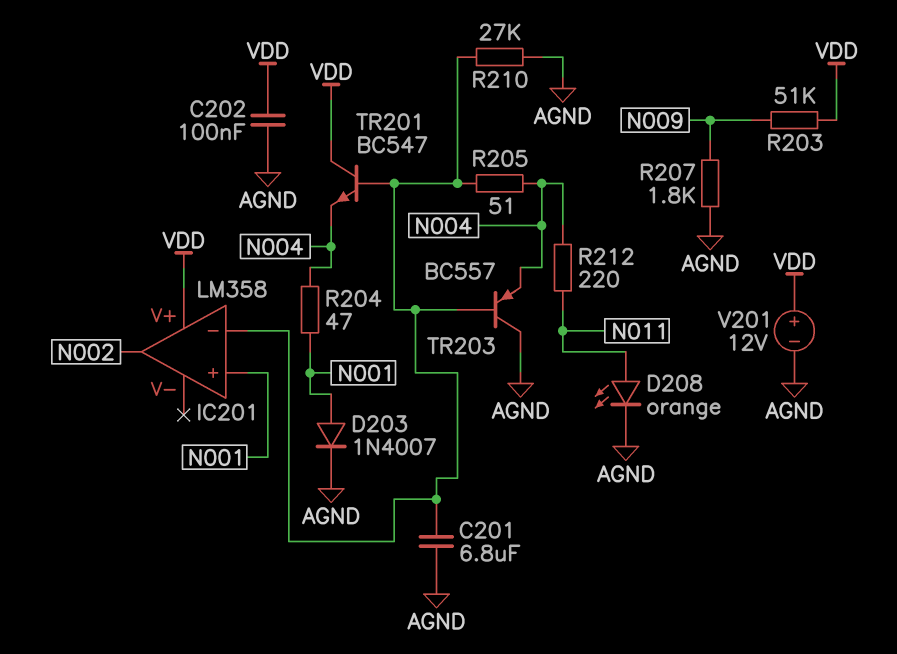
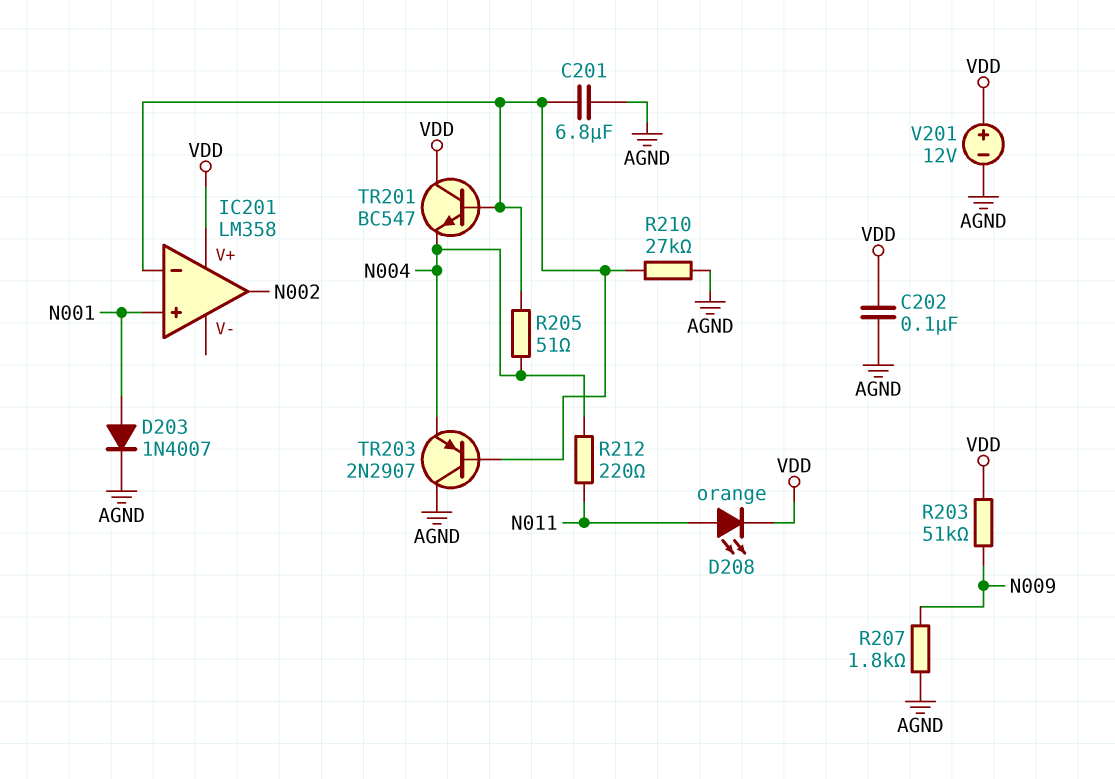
D208: LED orange (A N011, K AGND) -> LED orange (A N011, K VDD)
R204: 47 (N001, N004) -> none
TR203: PNP BC557 (B IC201/in-, C AGND, E N004) -> PNP 2N2907 (B IC201/in-, C AGND, E N004)

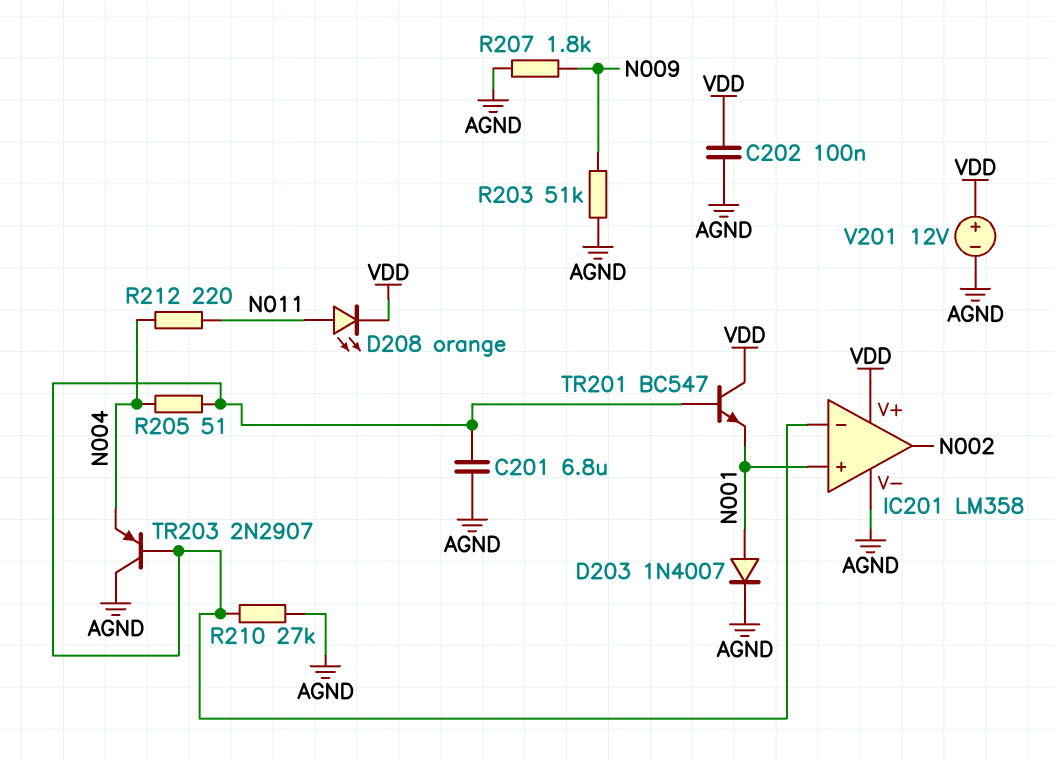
IC201 pin V-: none -> AGND
R203: 51k (N009, VDD) -> 51k (AGND, N009)
TR201: NPN BC547 (B IC201/in-, C VDD, E N004) -> NPN BC547 (B IC201/in-, C VDD, E N001)

